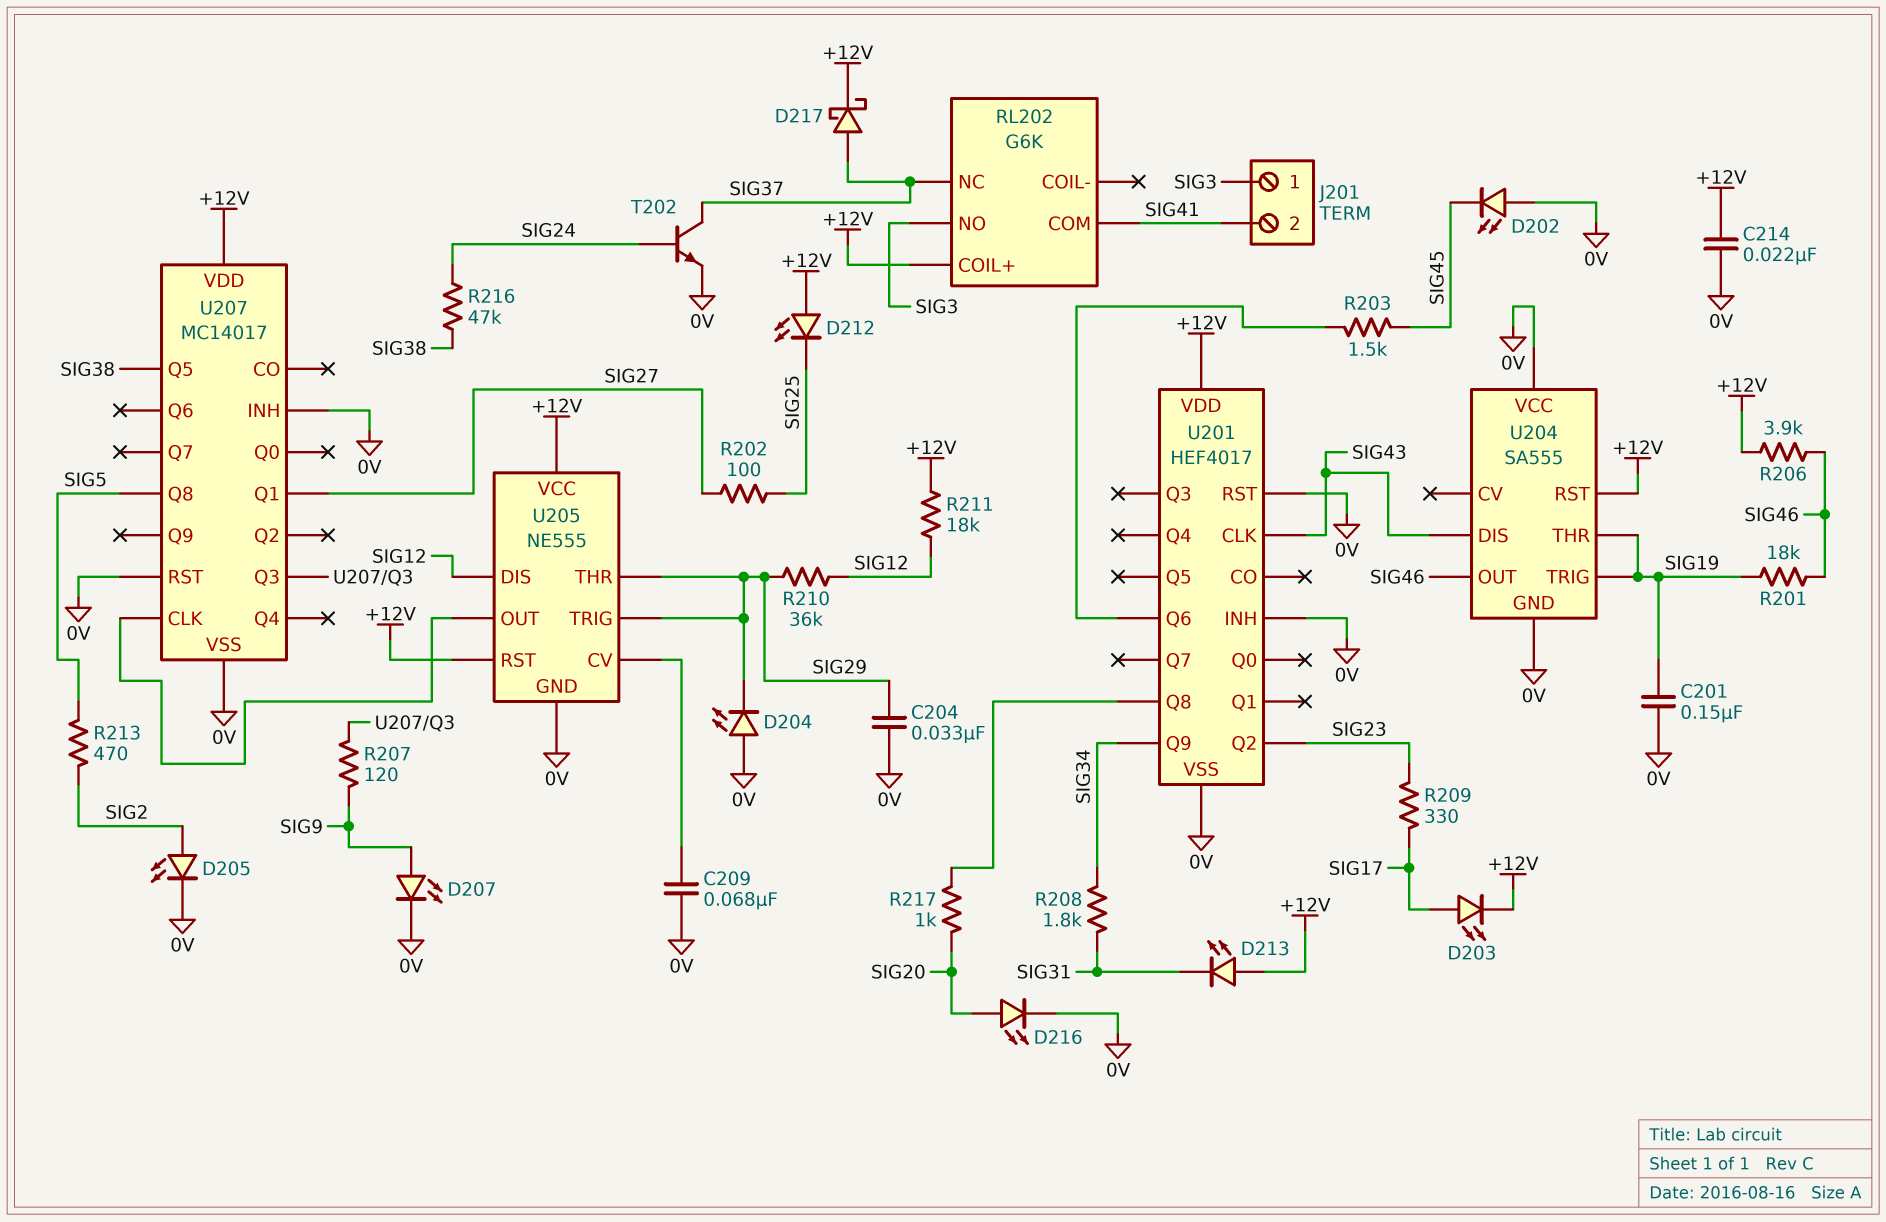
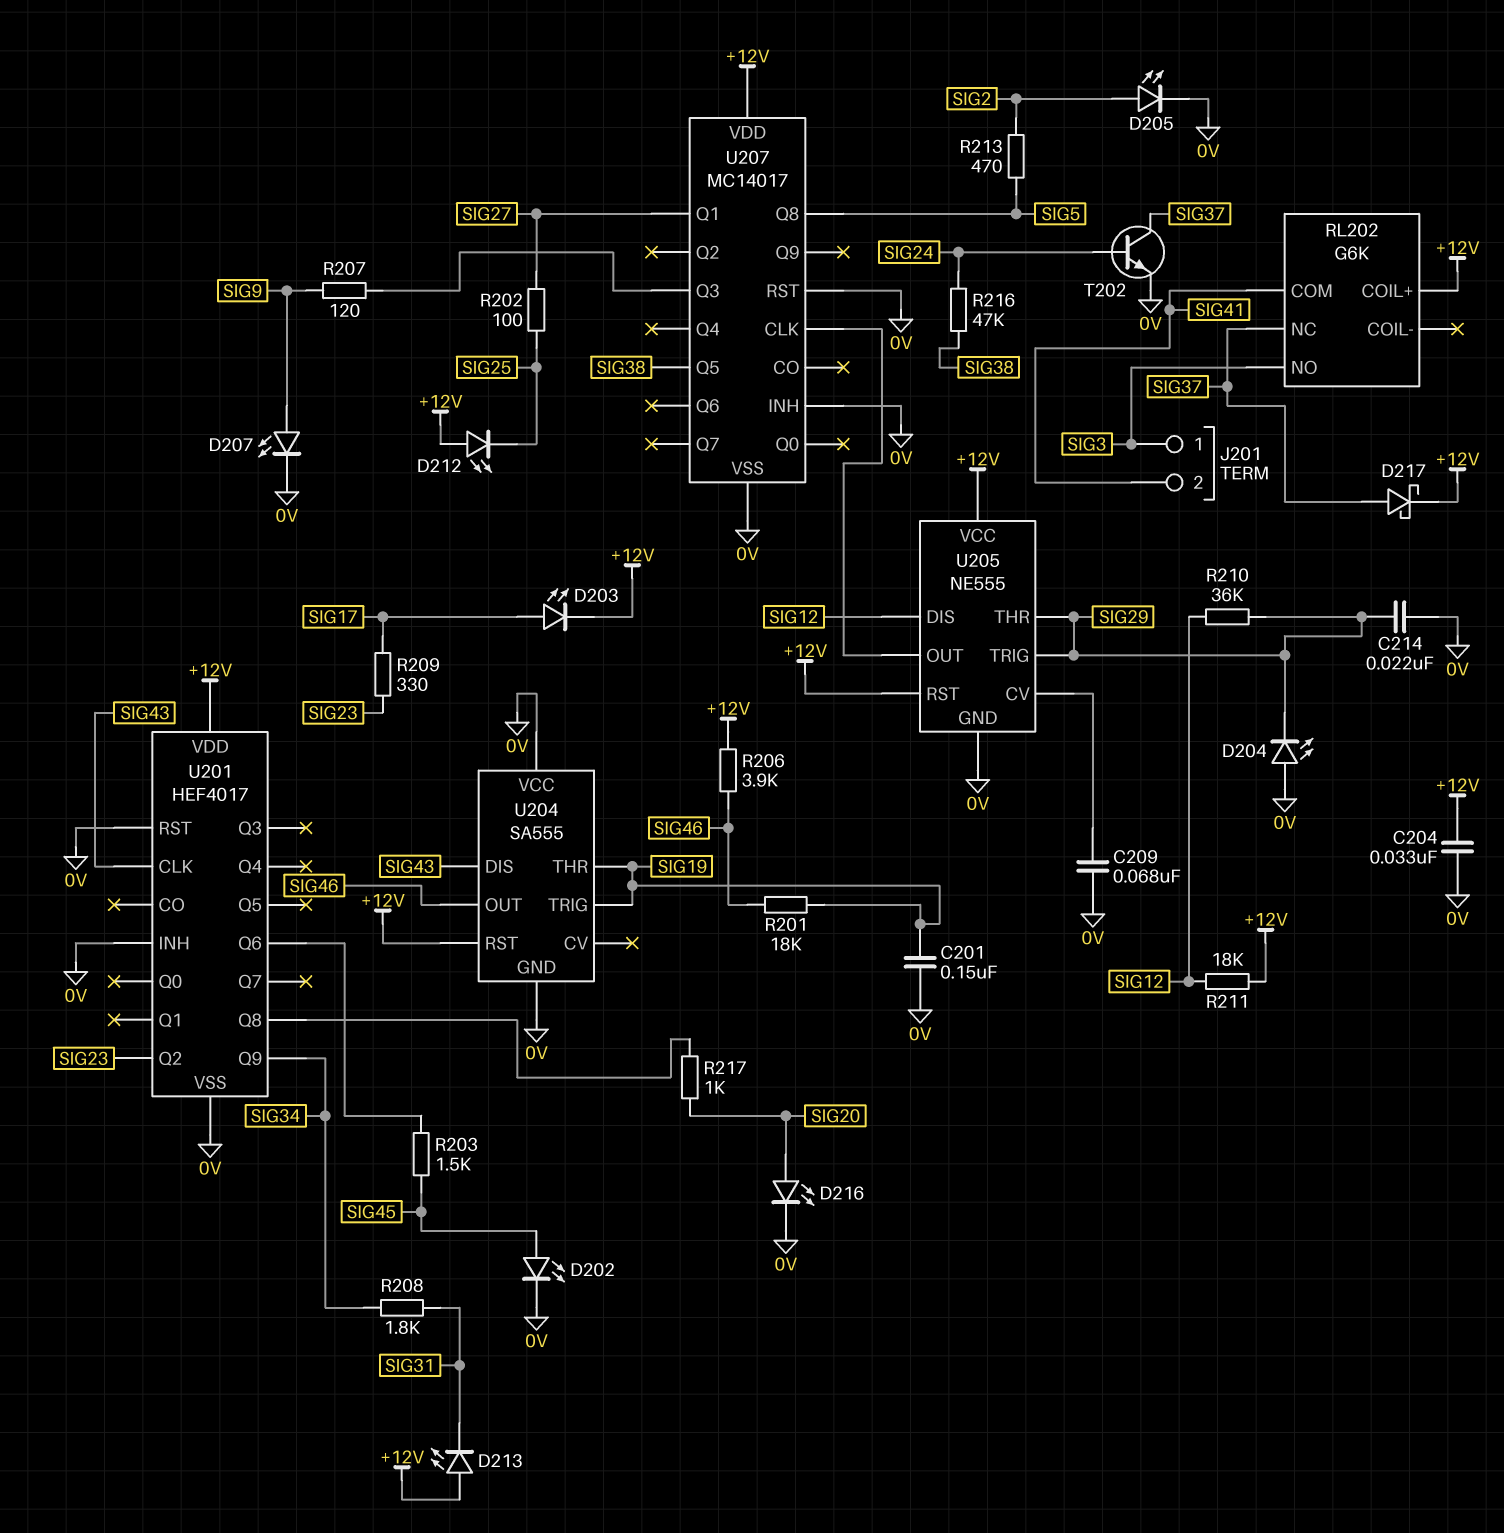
C204: 33nF (0V, SIG29) -> 33nF (+12V, 0V)
C214: 22nF (+12V, 0V) -> 22nF (0V, SIG29)
D202: LED (A 0V, K SIG45) -> LED (A SIG45, K 0V)

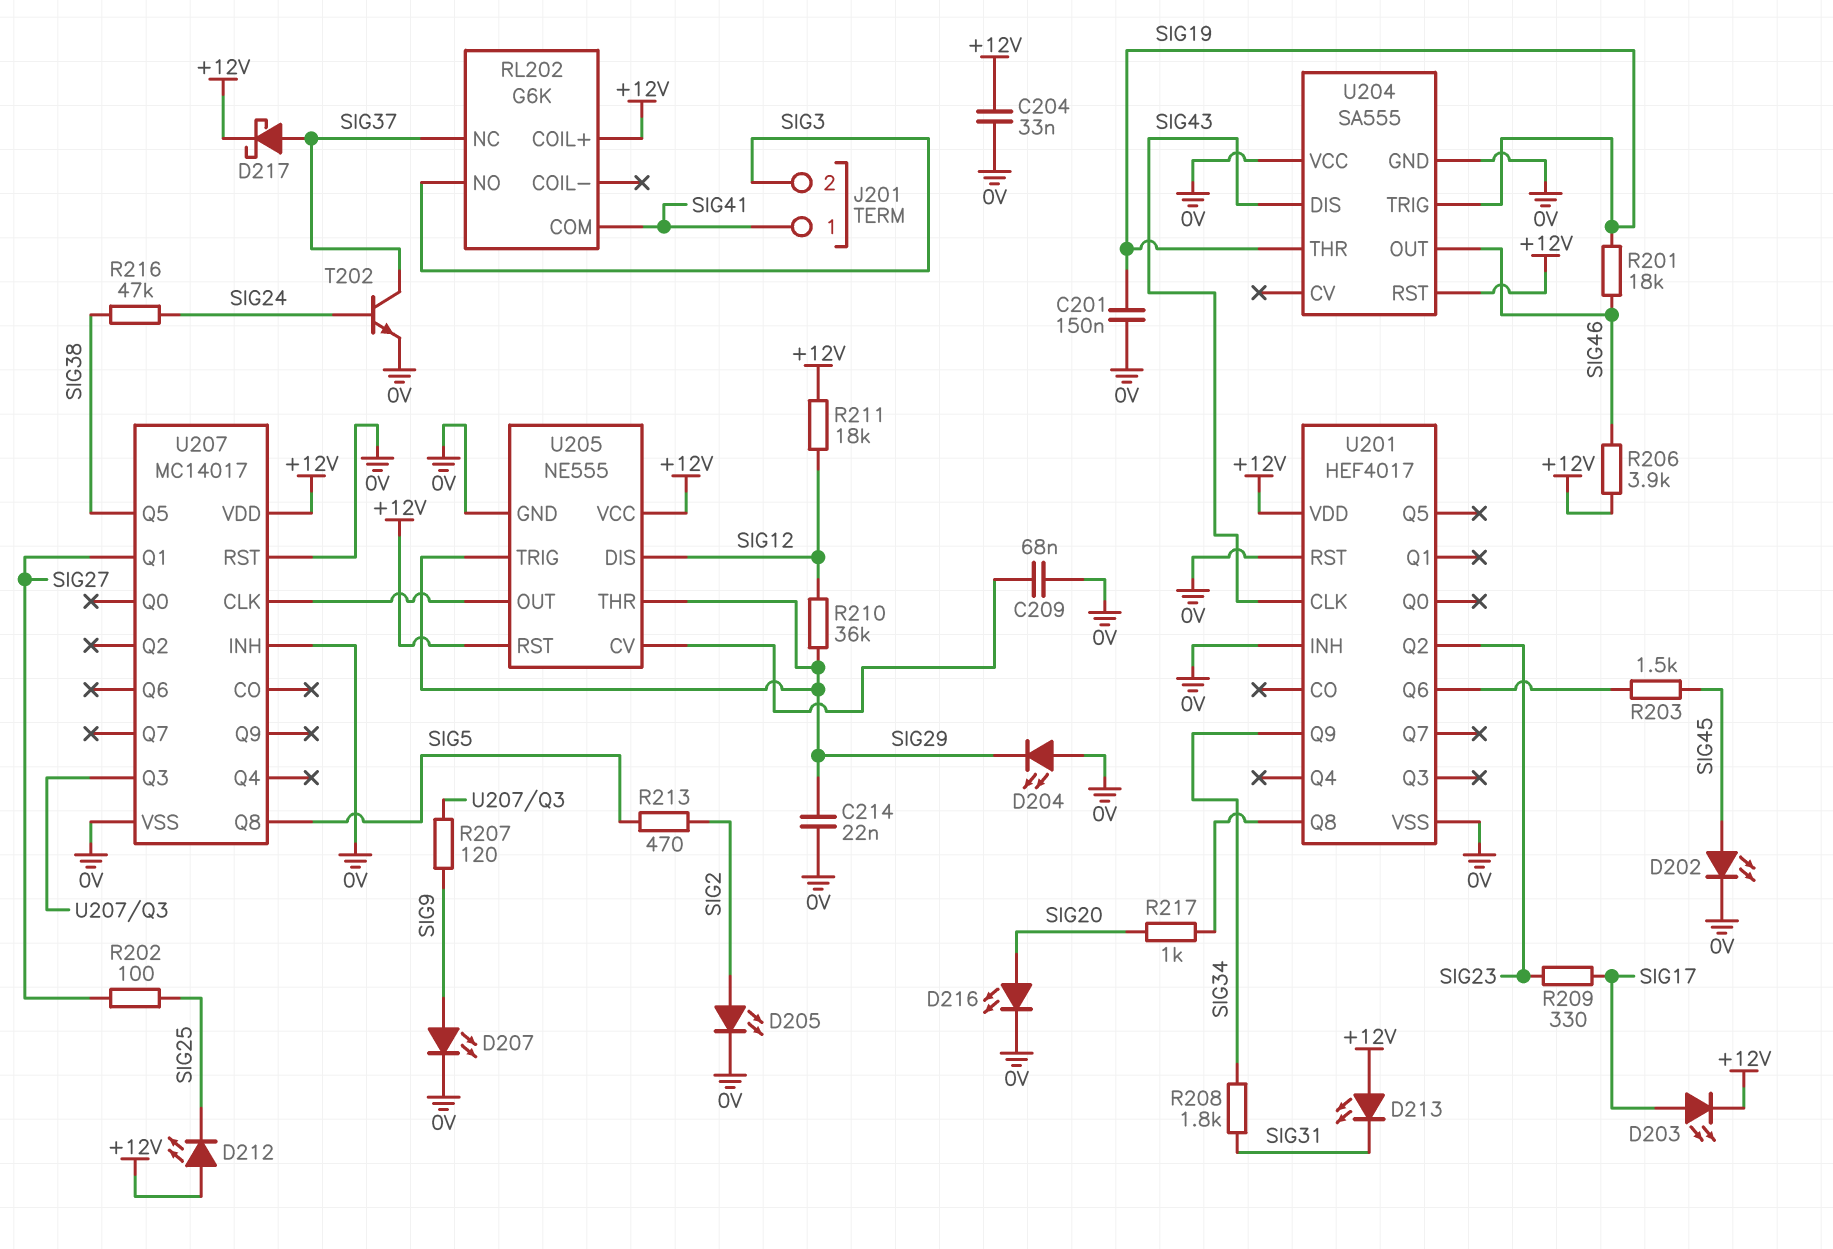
J201 pin 1: SIG3 -> SIG41
J201 pin 2: SIG41 -> SIG3

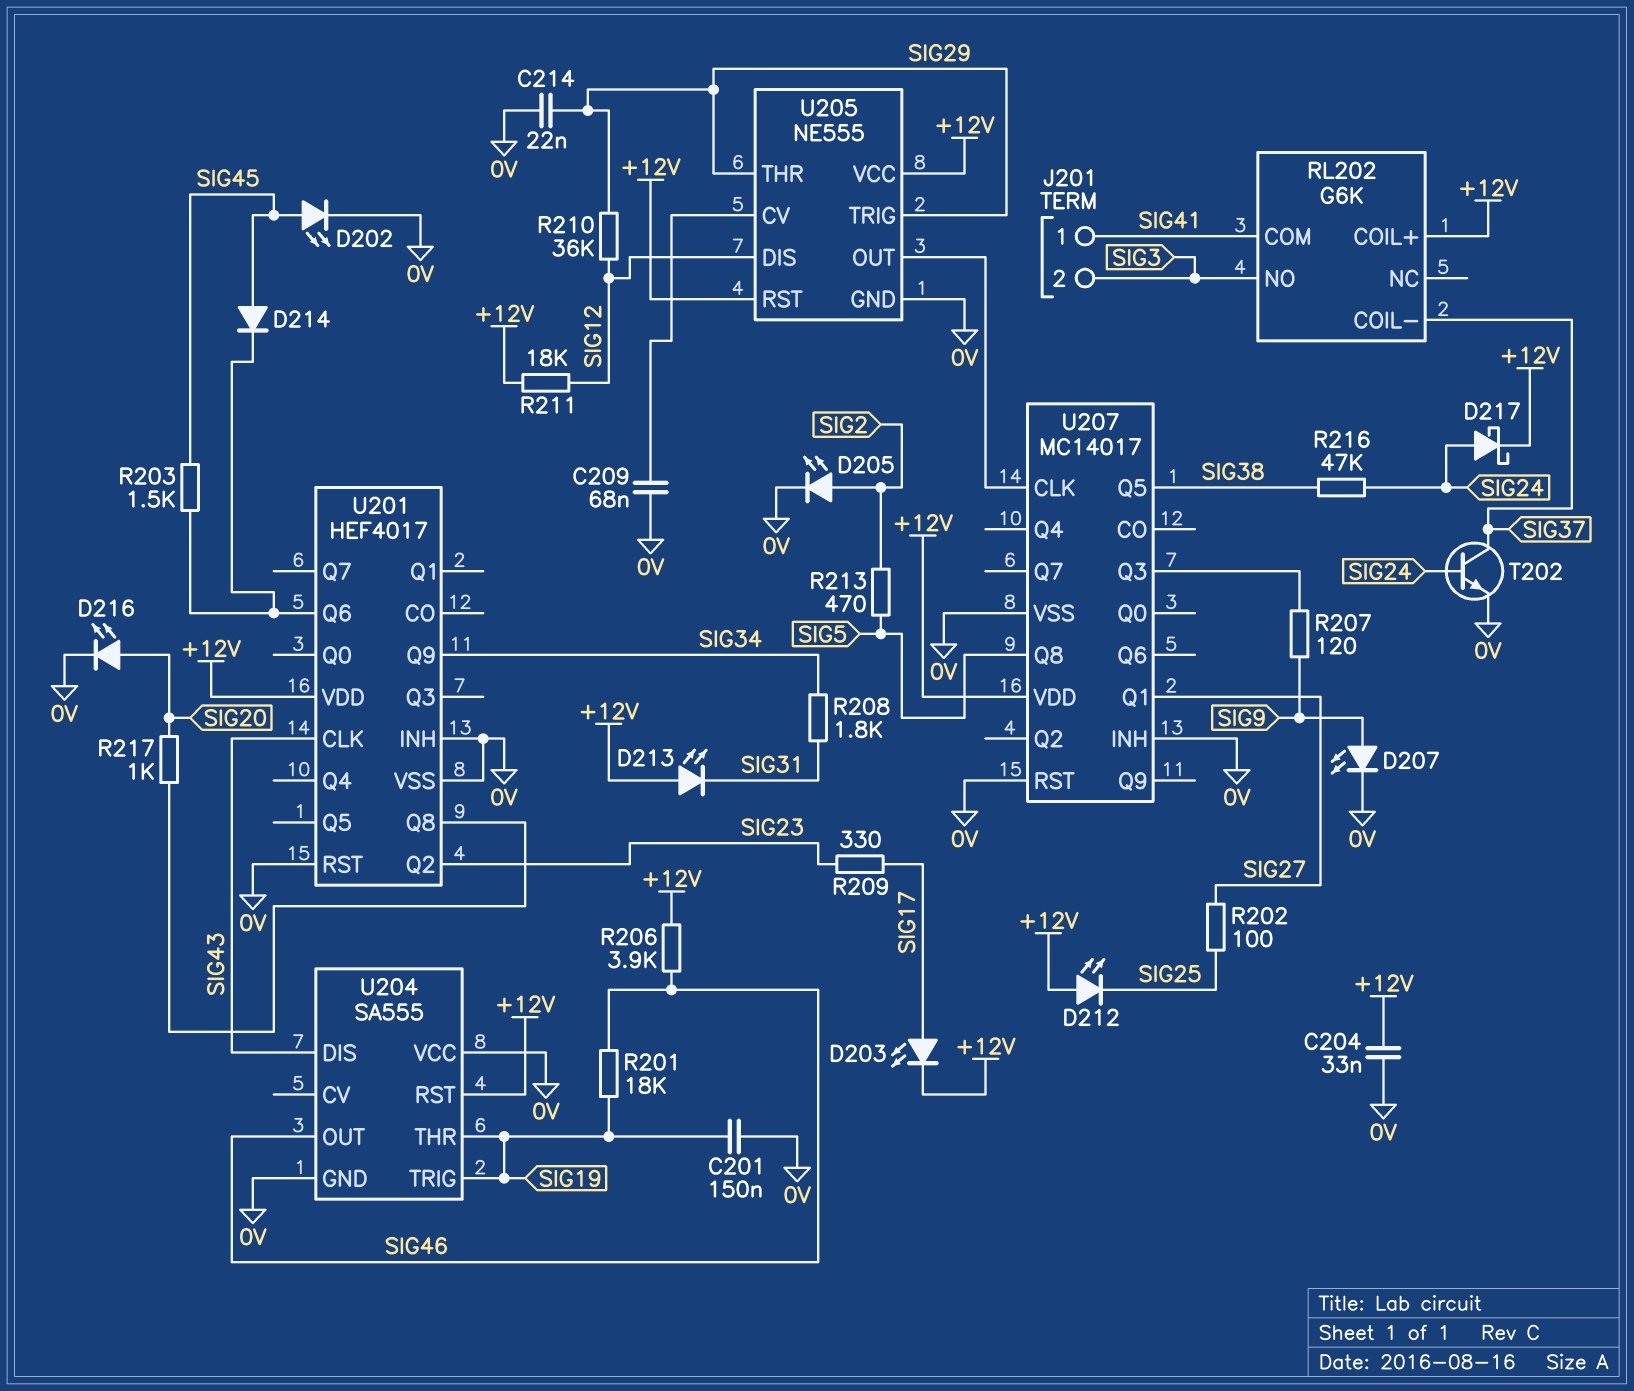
D204: LED (A 0V, K SIG29) -> none
D214: none -> diode (A SIG45, K U201/Q6)
D217: schottky (A SIG37, K +12V) -> schottky (A SIG24, K +12V)
RL202 pin COIL-: none -> SIG37
RL202 pin NC: SIG37 -> none

